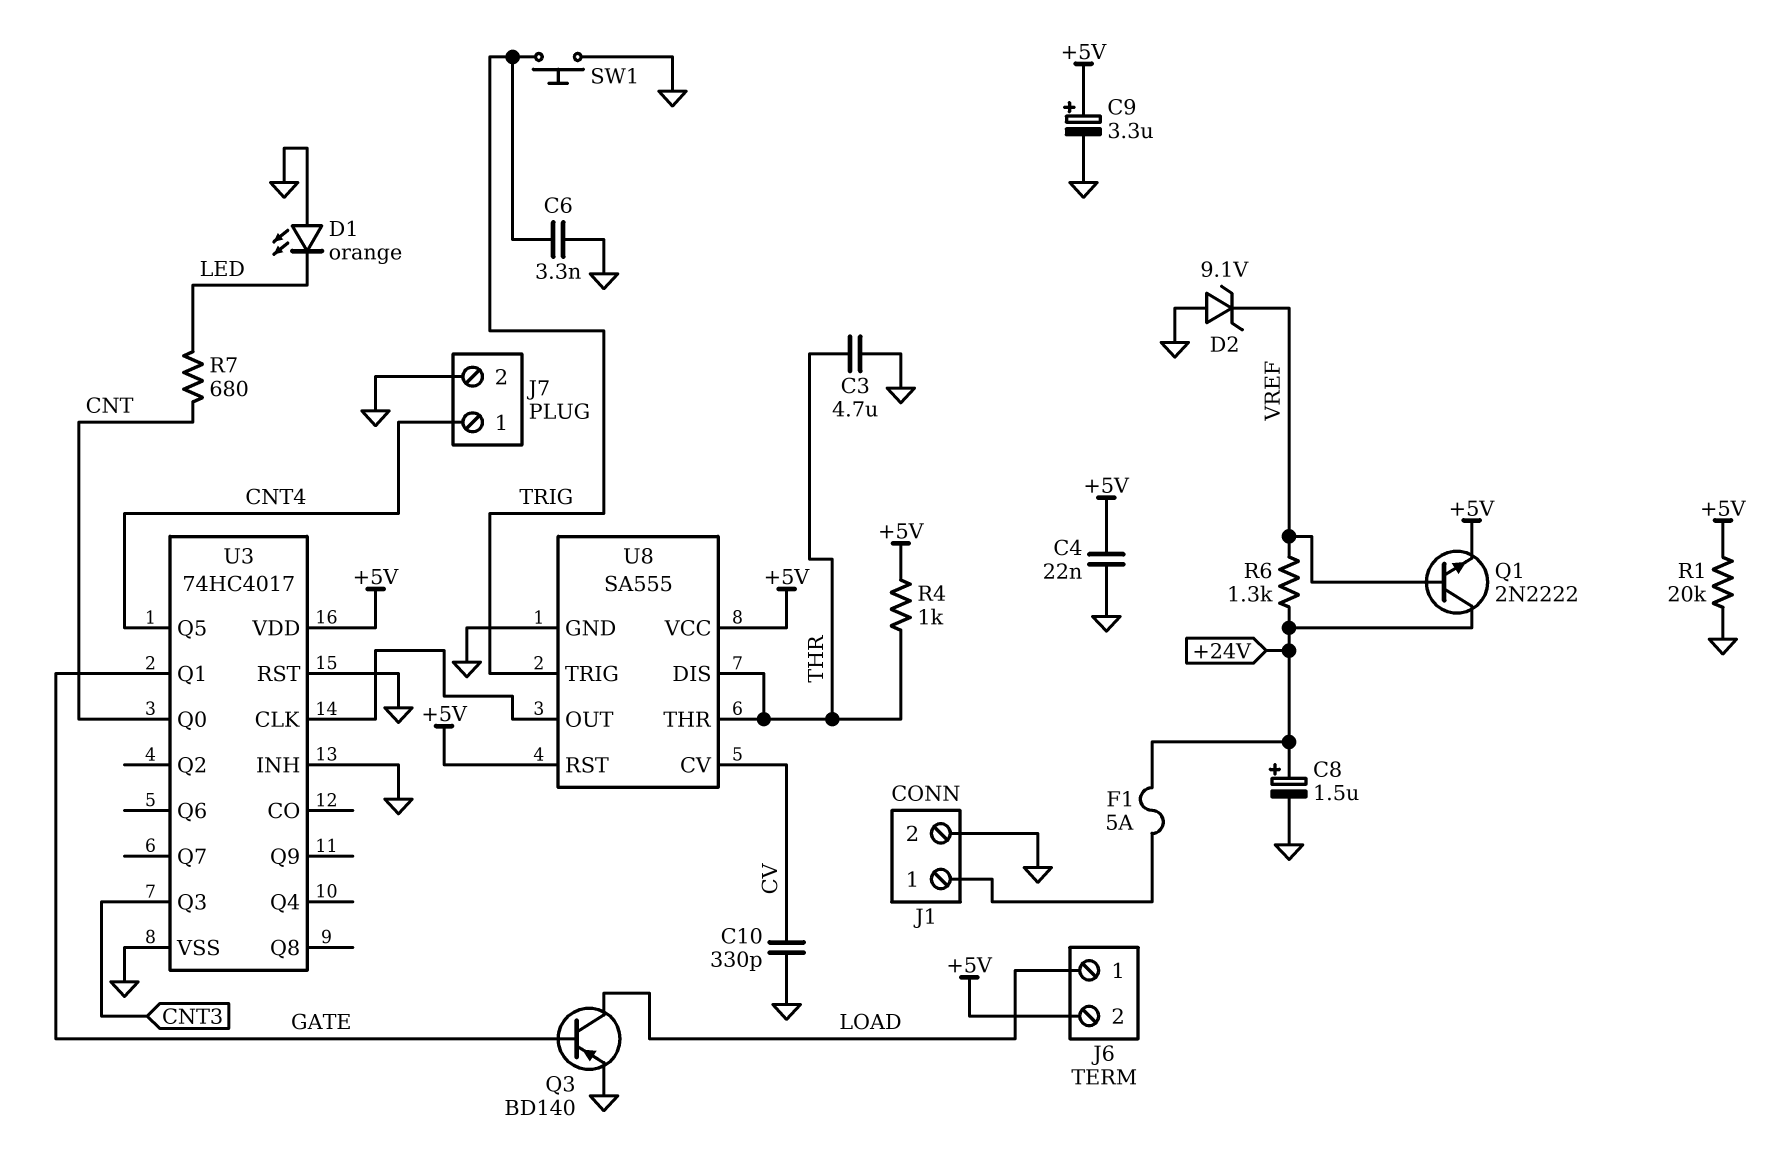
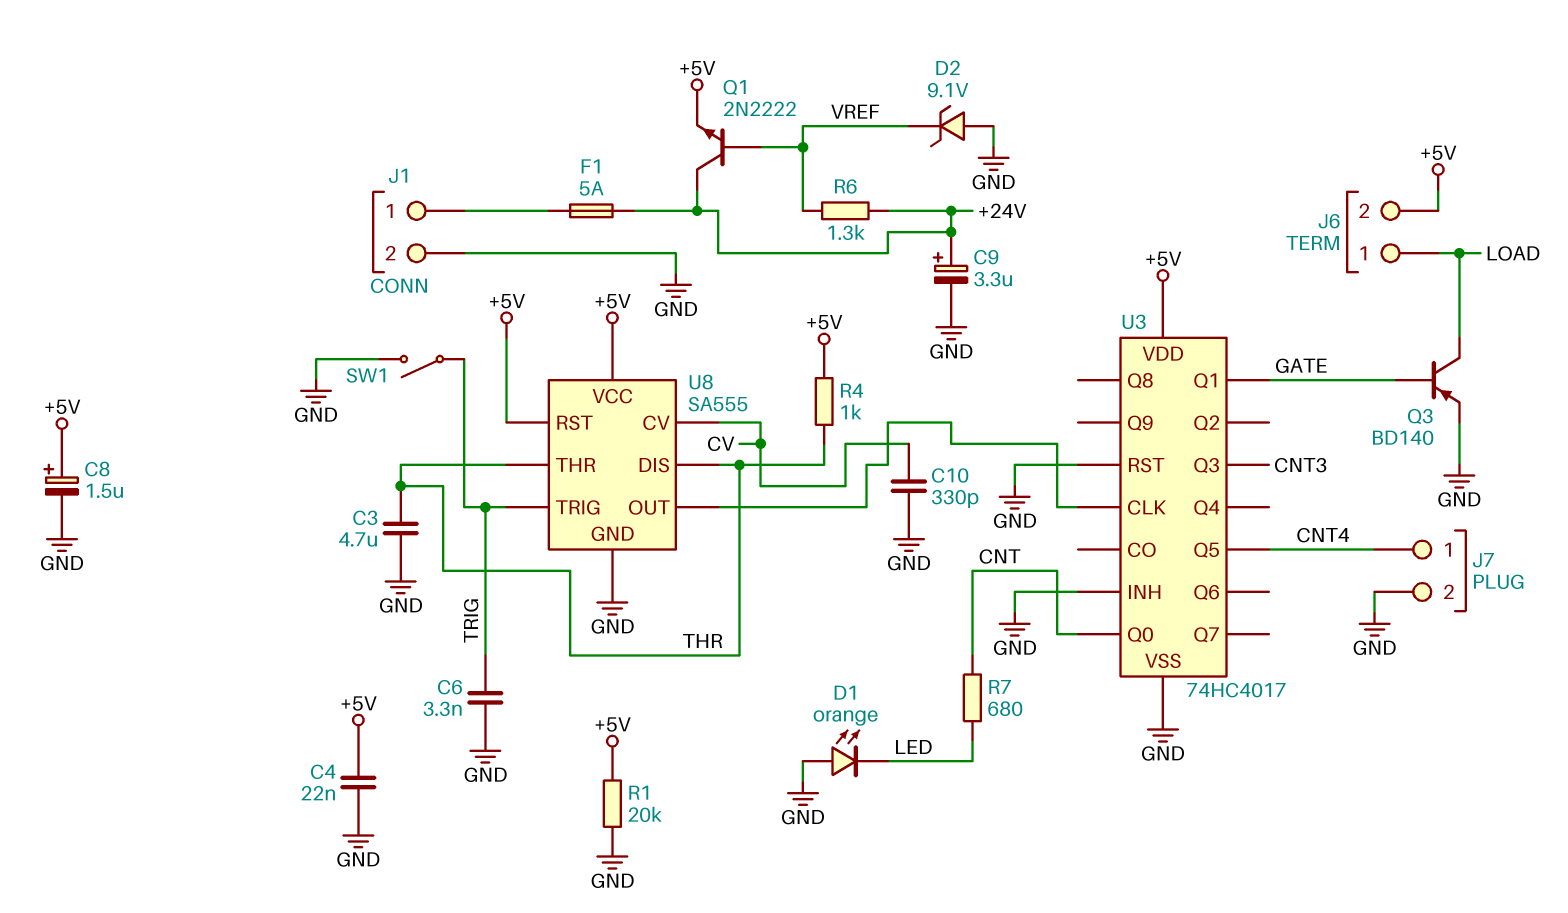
C8: 1.5uF (plus +24V, minus GND) -> 1.5uF (plus +5V, minus GND)
C9: 3.3uF (plus +5V, minus GND) -> 3.3uF (plus +24V, minus GND)
SW1: button (GND, TRIG) -> switch (GND, TRIG)

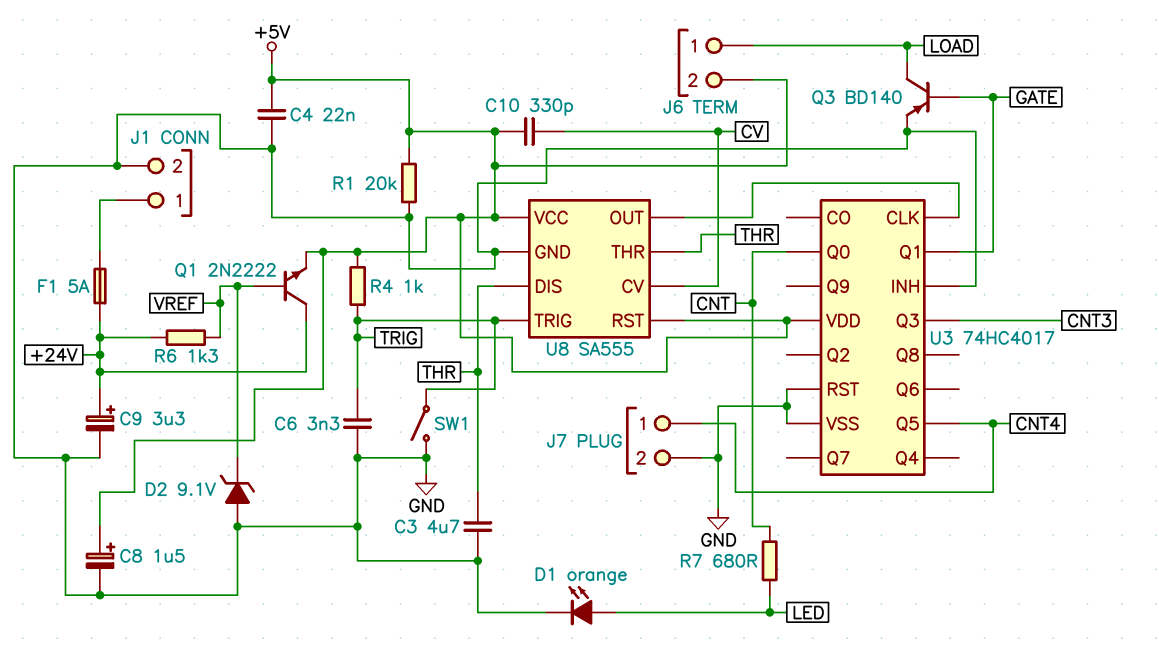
C10: 330pF (CV, GND) -> 330pF (+5V, CV)
D1: LED orange (A GND, K LED) -> LED orange (A LED, K GND)
R4: 1k (+5V, THR) -> 1k (+5V, TRIG)

